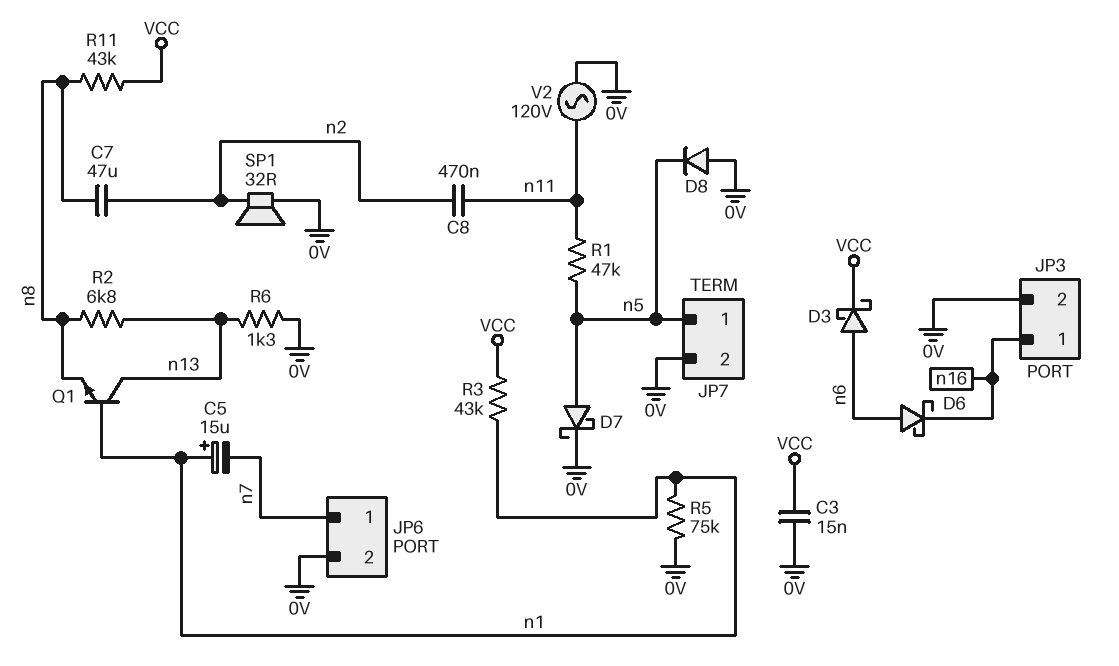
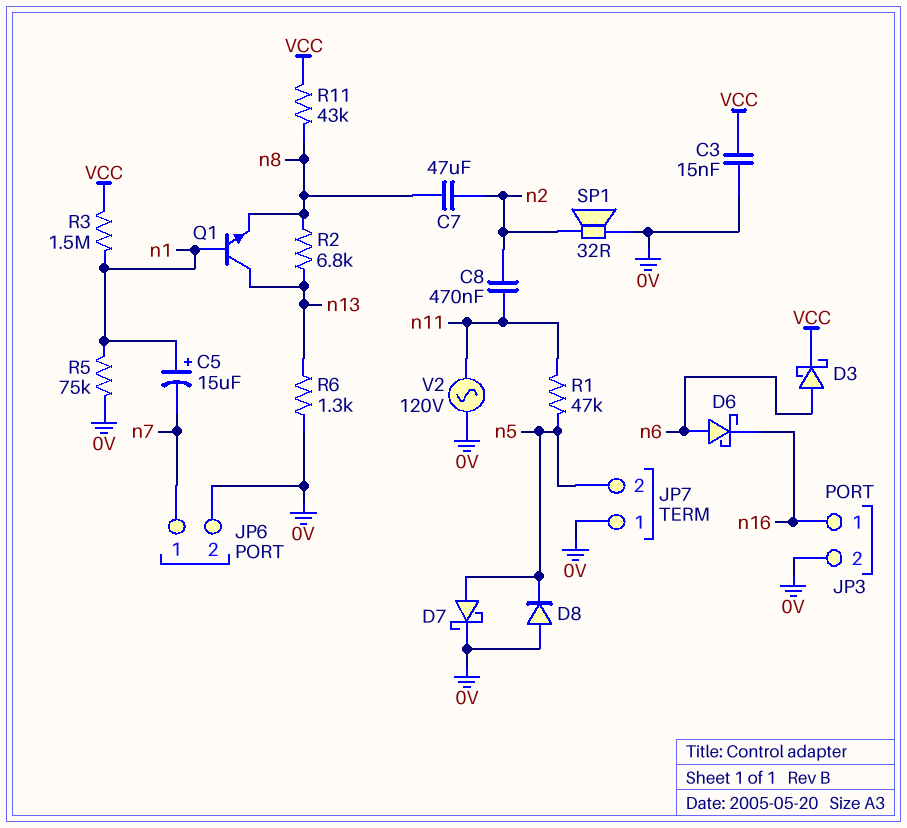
JP7 pin 1: n5 -> 0V
JP7 pin 2: 0V -> n5
R3: 43k (VCC, n1) -> 1.5M (VCC, n1)

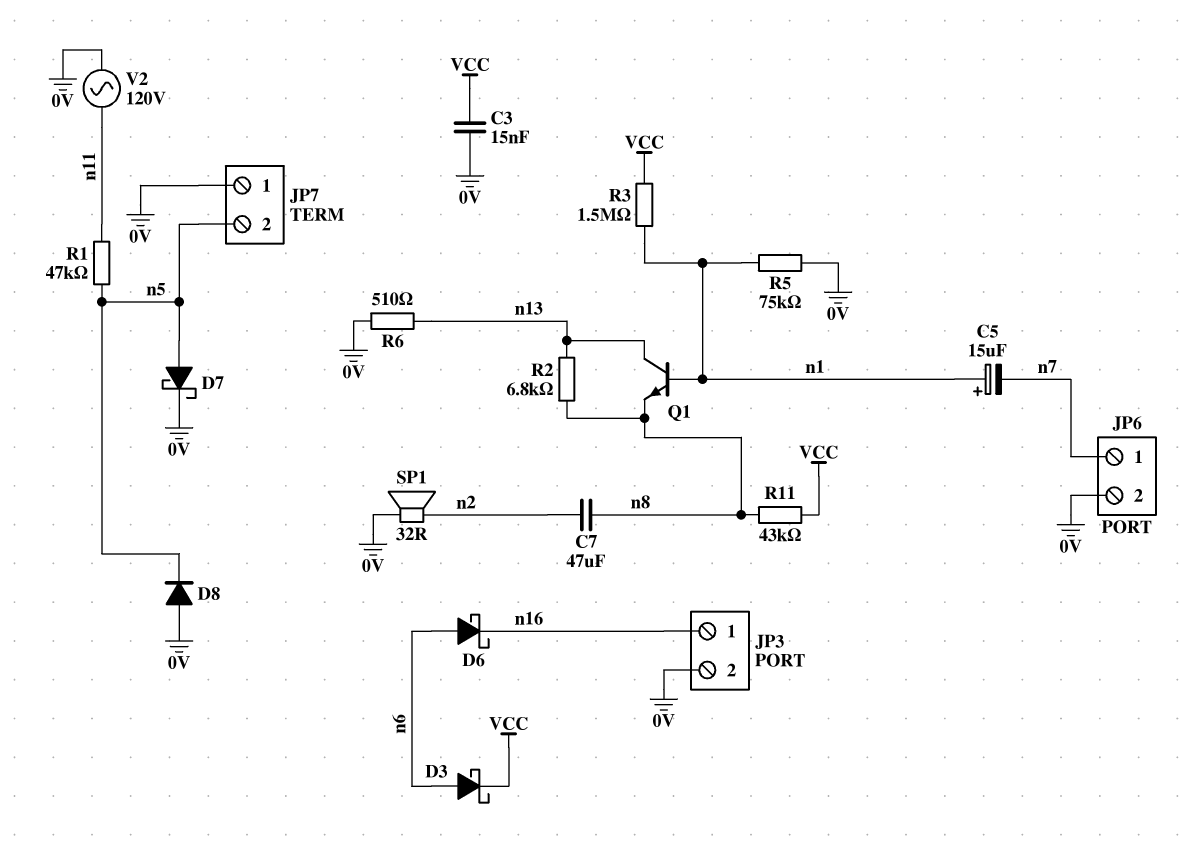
C8: 470nF (n2, n11) -> none
R6: 1.3k (0V, n13) -> 510 (0V, n13)

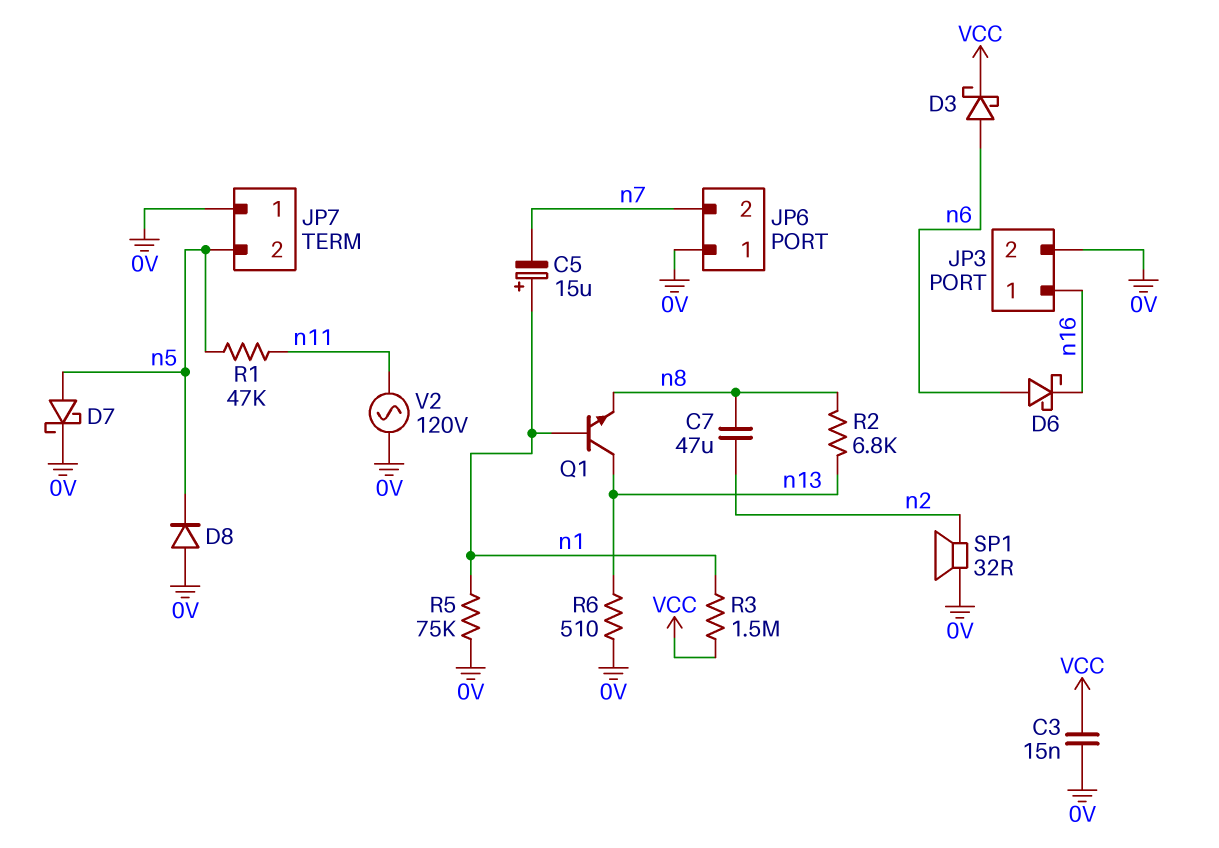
JP6 pin 1: n7 -> 0V
JP6 pin 2: 0V -> n7
R11: 43k (VCC, n8) -> none

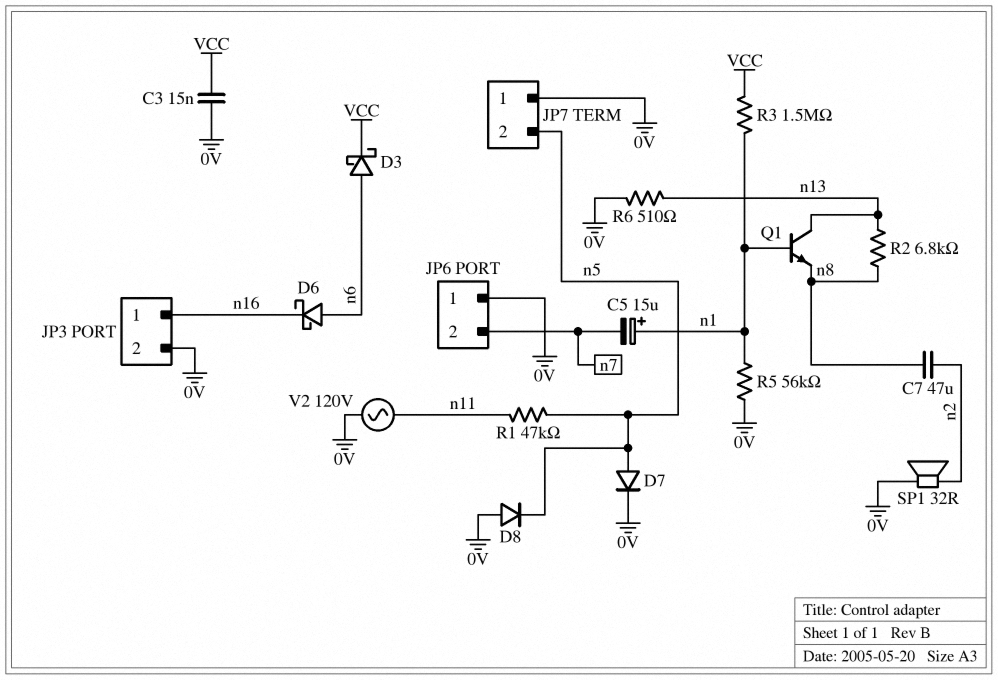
D7: schottky (A n5, K 0V) -> diode (A n5, K 0V)
R5: 75k (0V, n1) -> 56k (0V, n1)

